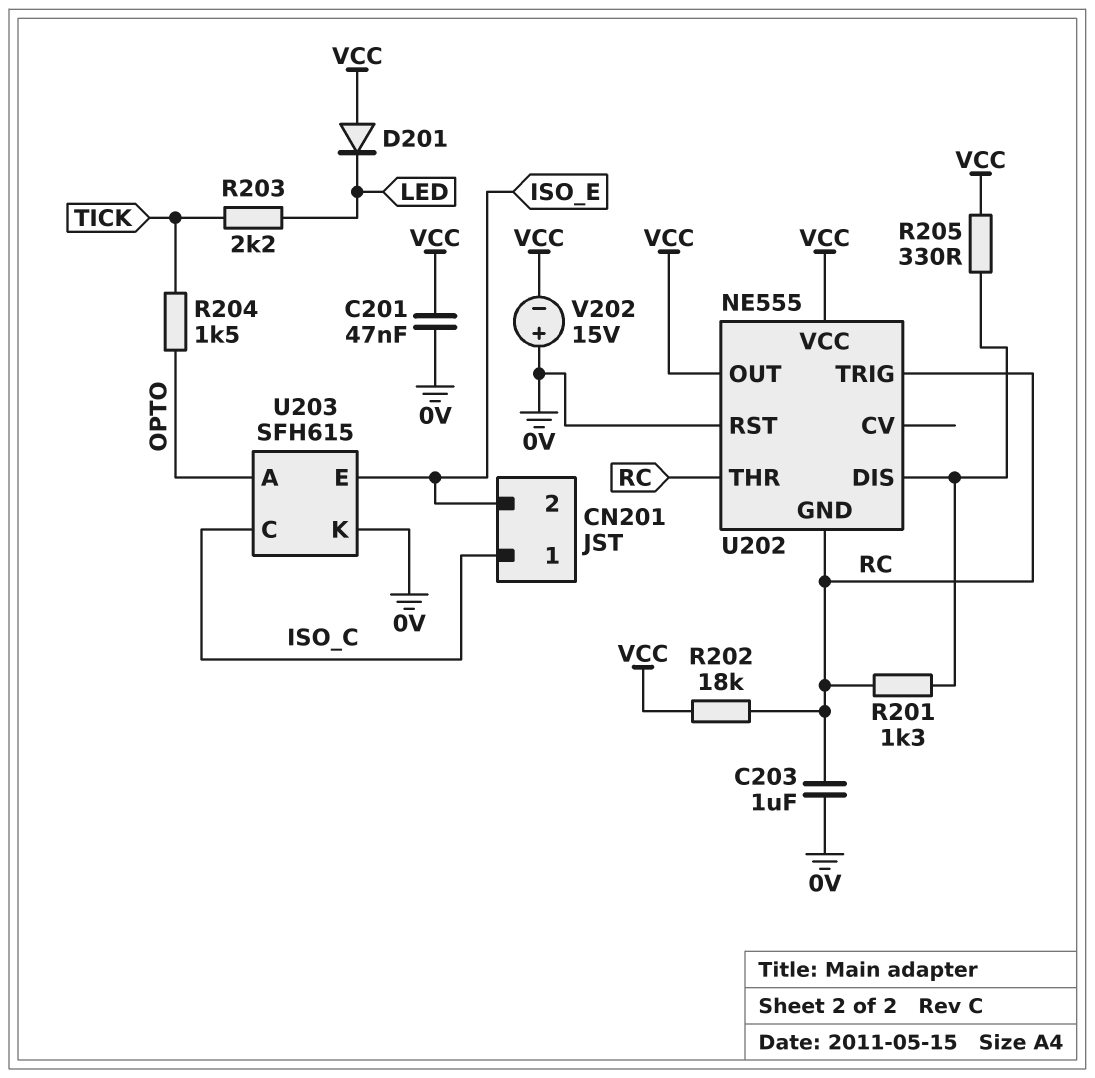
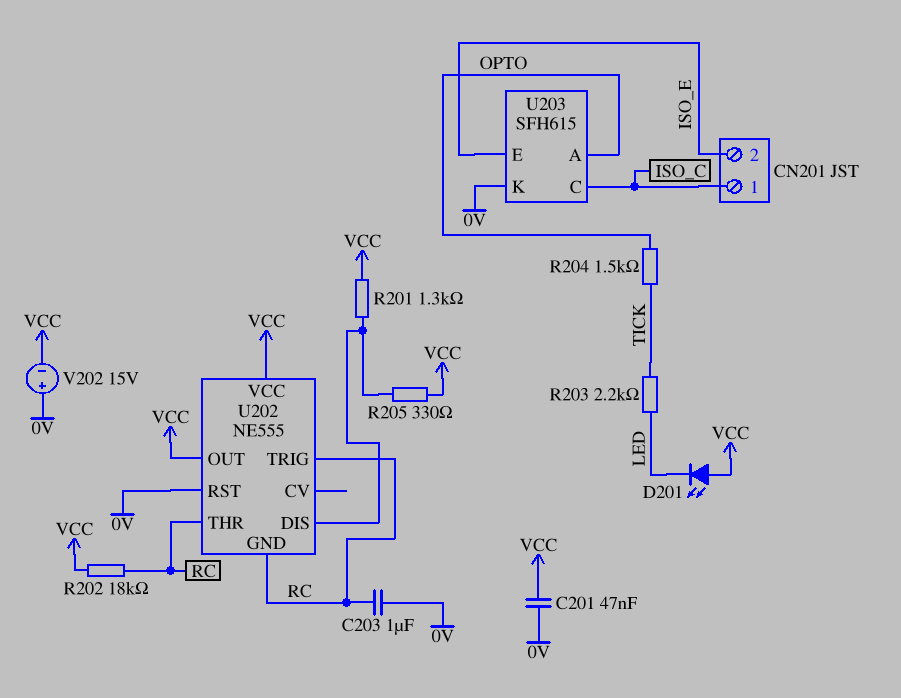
D201: diode (A VCC, K LED) -> LED (A VCC, K LED)
R201: 1.3k (RC, U202/DIS) -> 1.3k (U202/DIS, VCC)

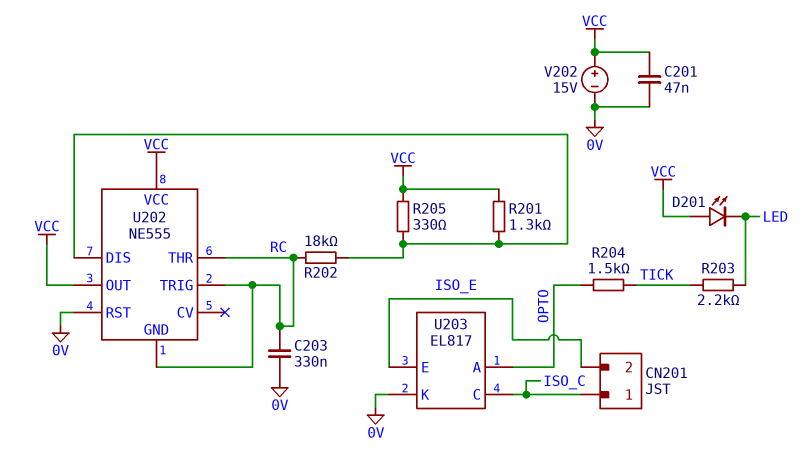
C203: 1uF (0V, RC) -> 330nF (0V, RC)
R202: 18k (RC, VCC) -> 18k (RC, U202/DIS)
U203: SFH615 -> EL817
V202: 15V (plus 0V, minus VCC) -> 15V (plus VCC, minus 0V)

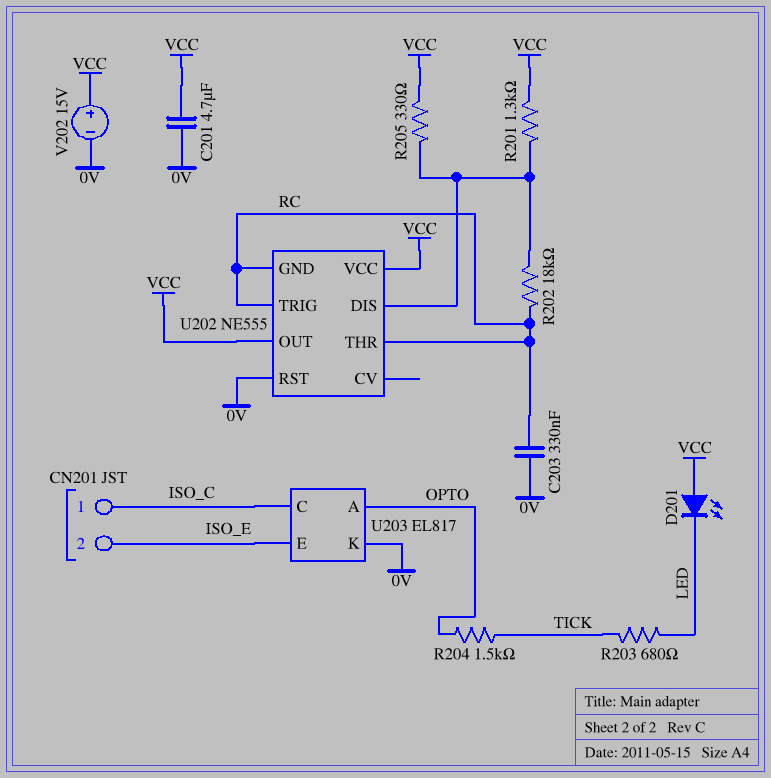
C201: 47nF (0V, VCC) -> 4.7uF (0V, VCC)
R203: 2.2k (LED, TICK) -> 680 (LED, TICK)

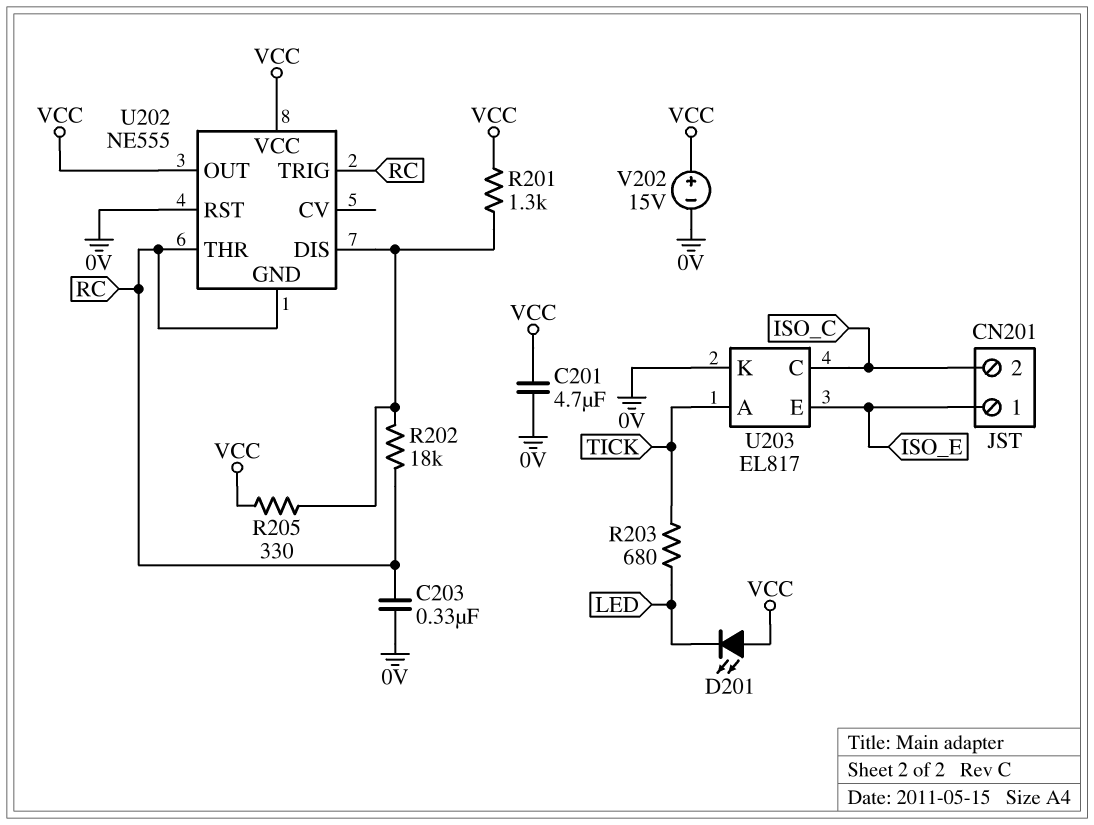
CN201 pin 1: ISO_C -> ISO_E
CN201 pin 2: ISO_E -> ISO_C
R204: 1.5k (OPTO, TICK) -> none
U203 pin A: OPTO -> TICK

